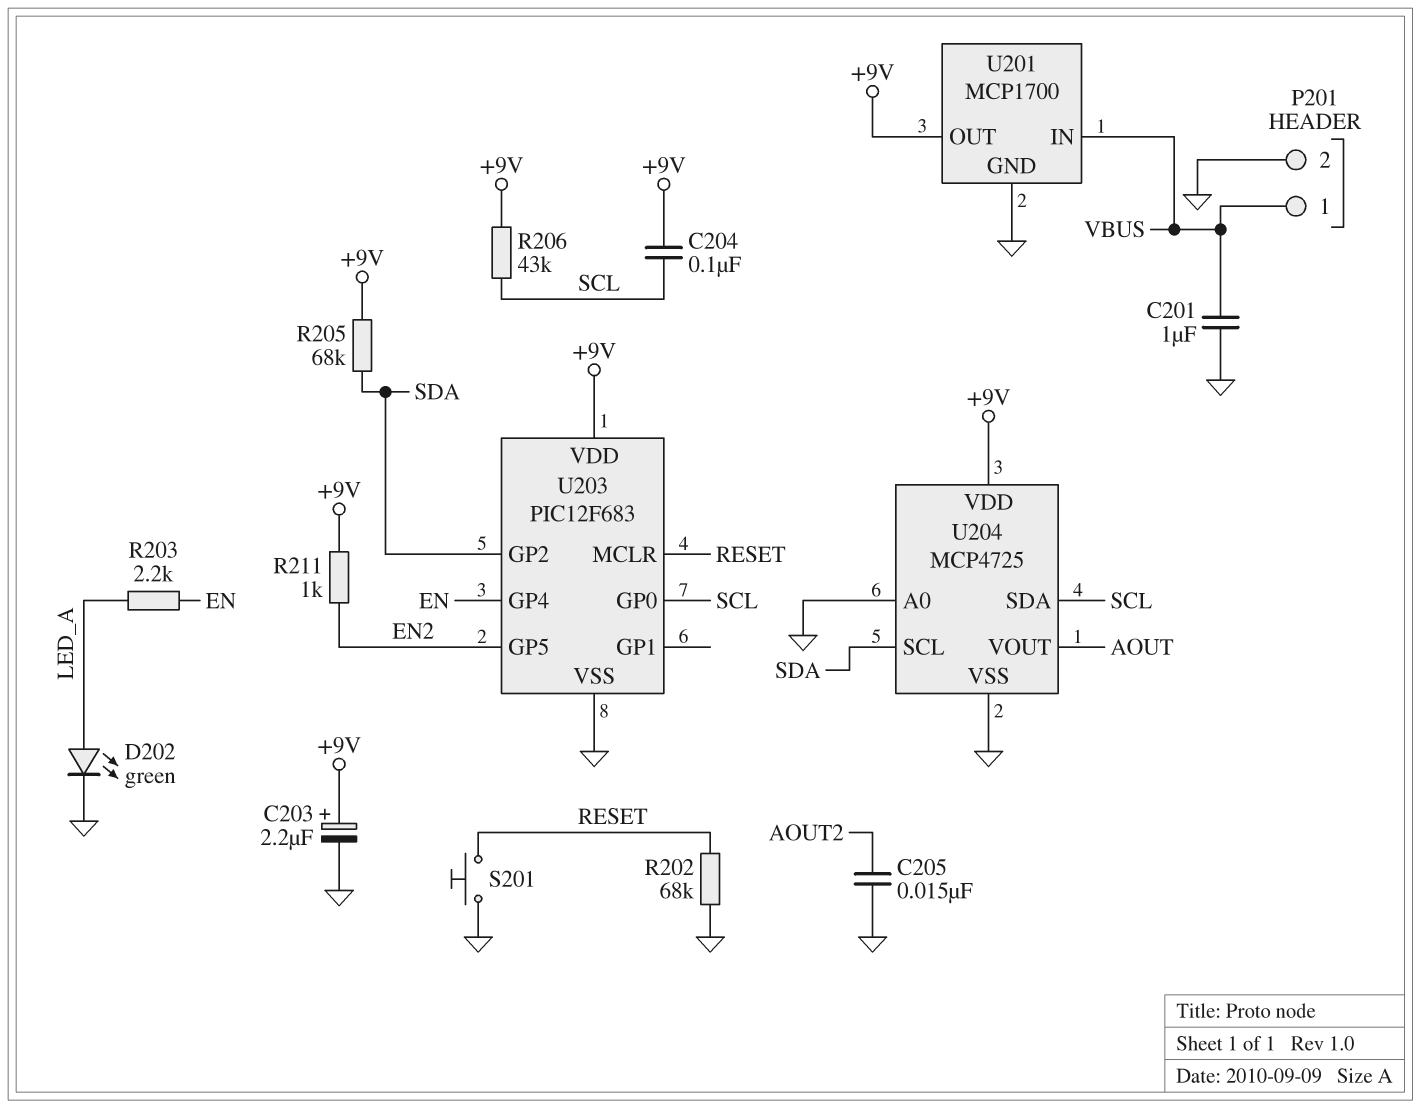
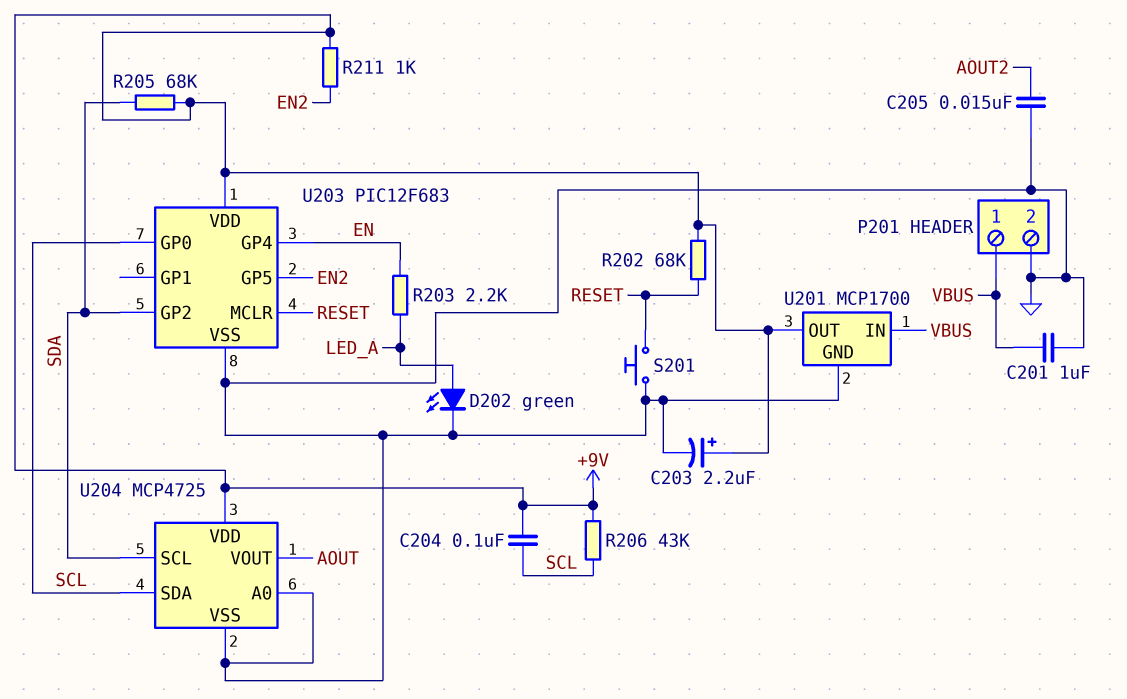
R202: 68k (GND, RESET) -> 68k (+9V, RESET)

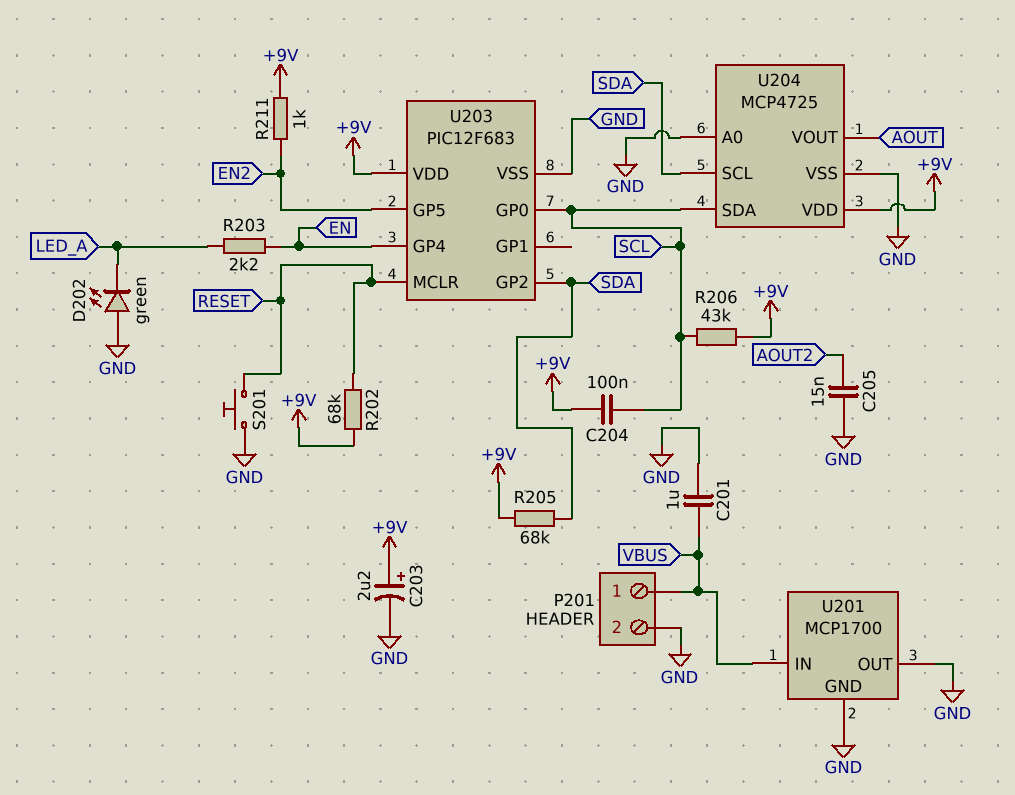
D202: LED green (A LED_A, K GND) -> LED green (A GND, K LED_A)
U201 pin OUT: +9V -> GND

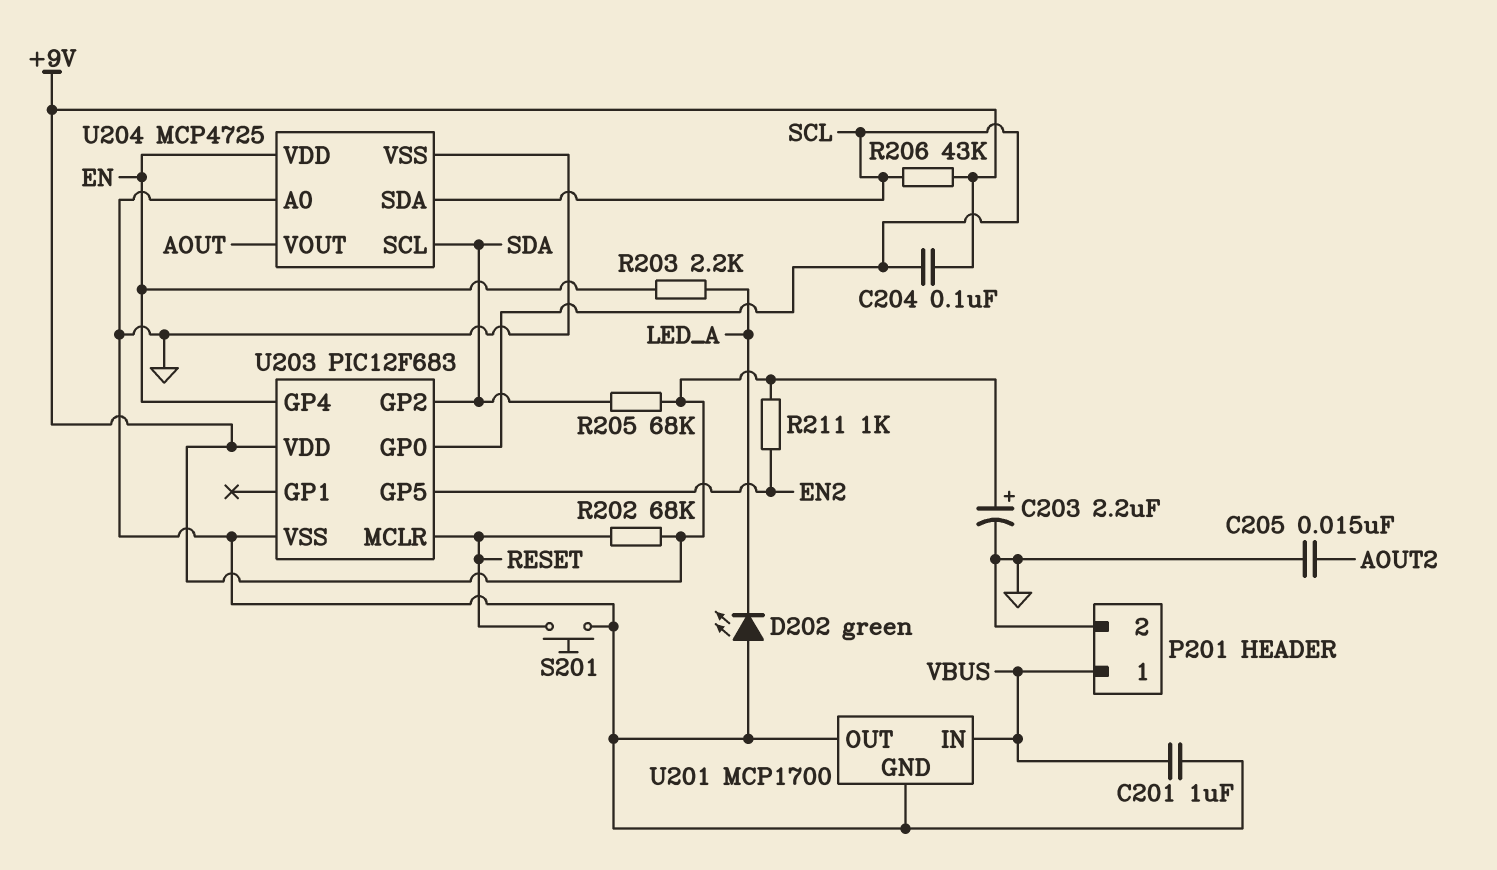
U204 pin VDD: +9V -> EN

